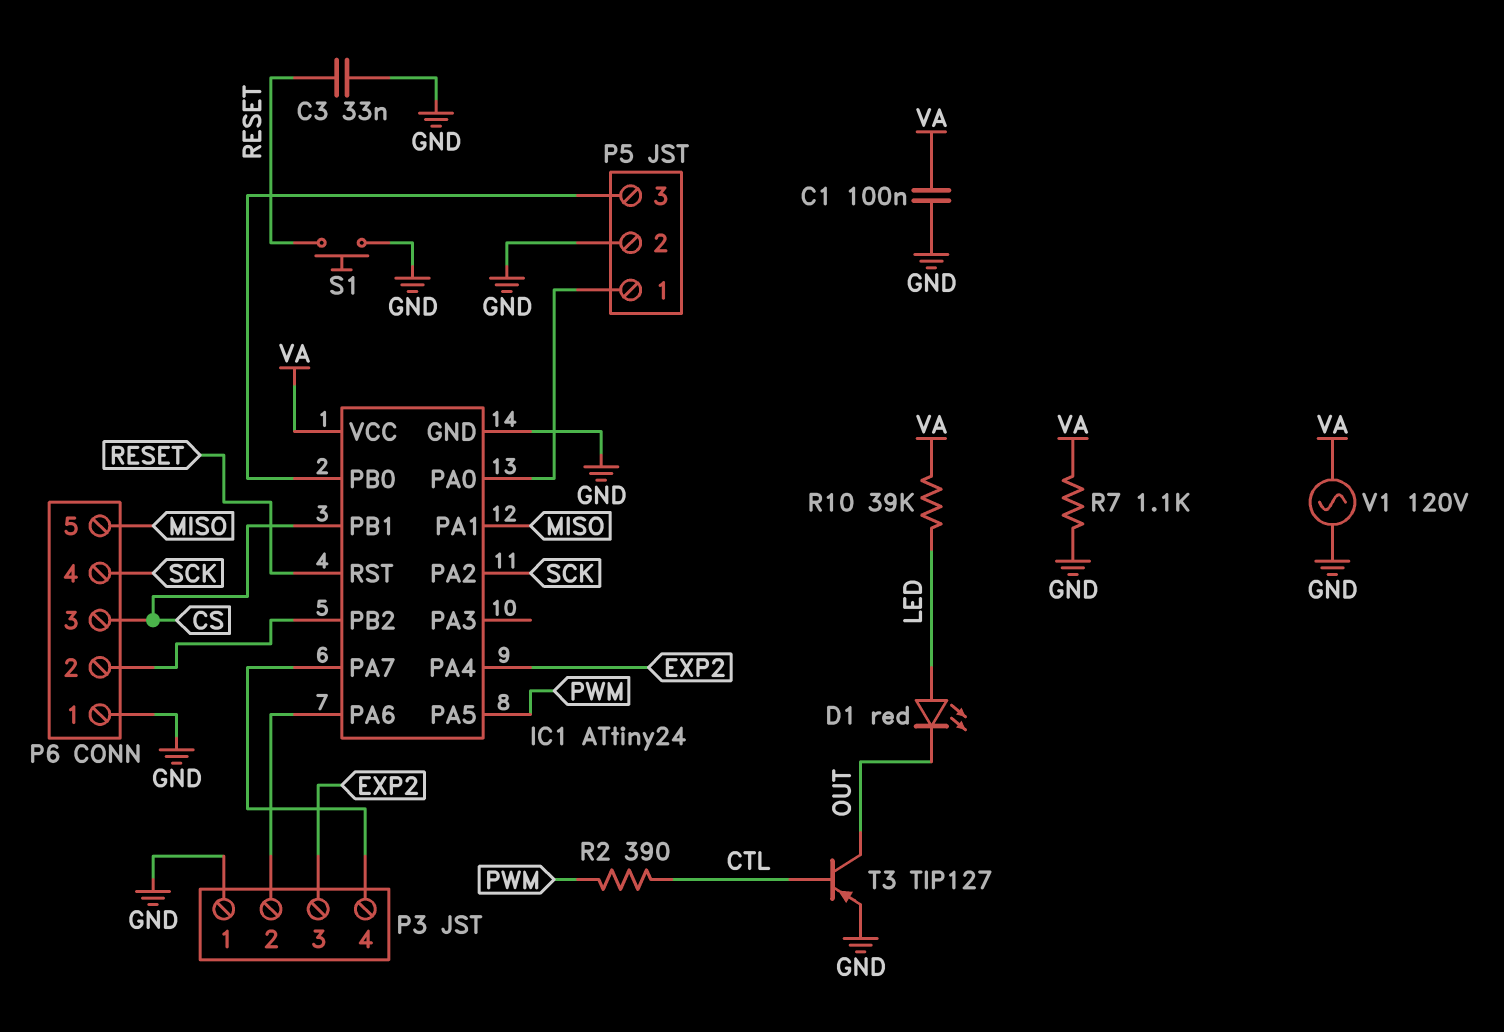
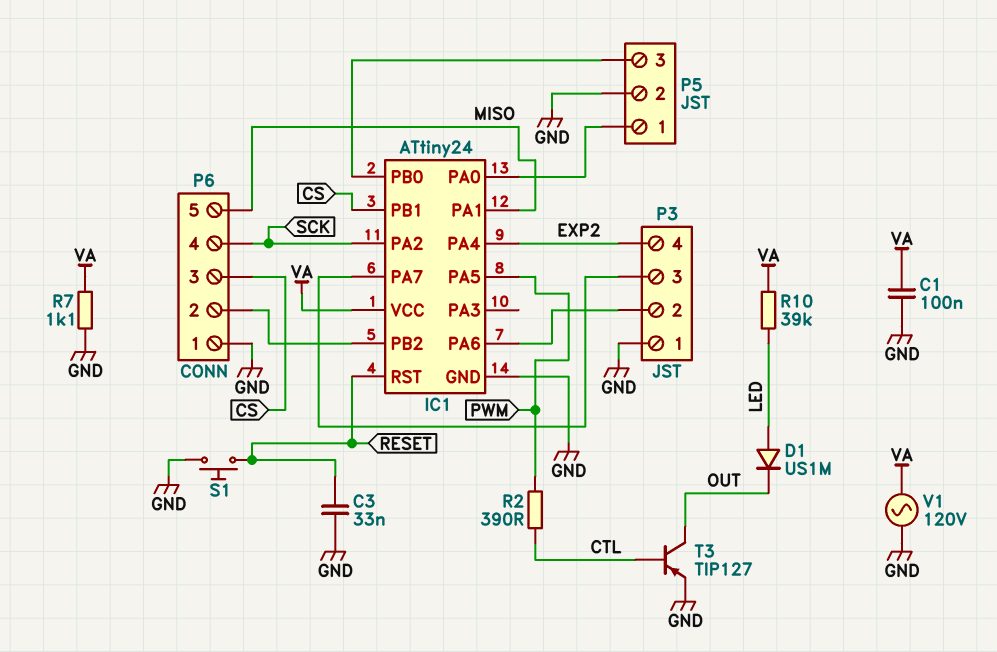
D1: LED red (A LED, K OUT) -> diode US1M (A LED, K OUT)
P3 pin 3: EXP2 -> IC1/PA7
P3 pin 4: IC1/PA7 -> EXP2

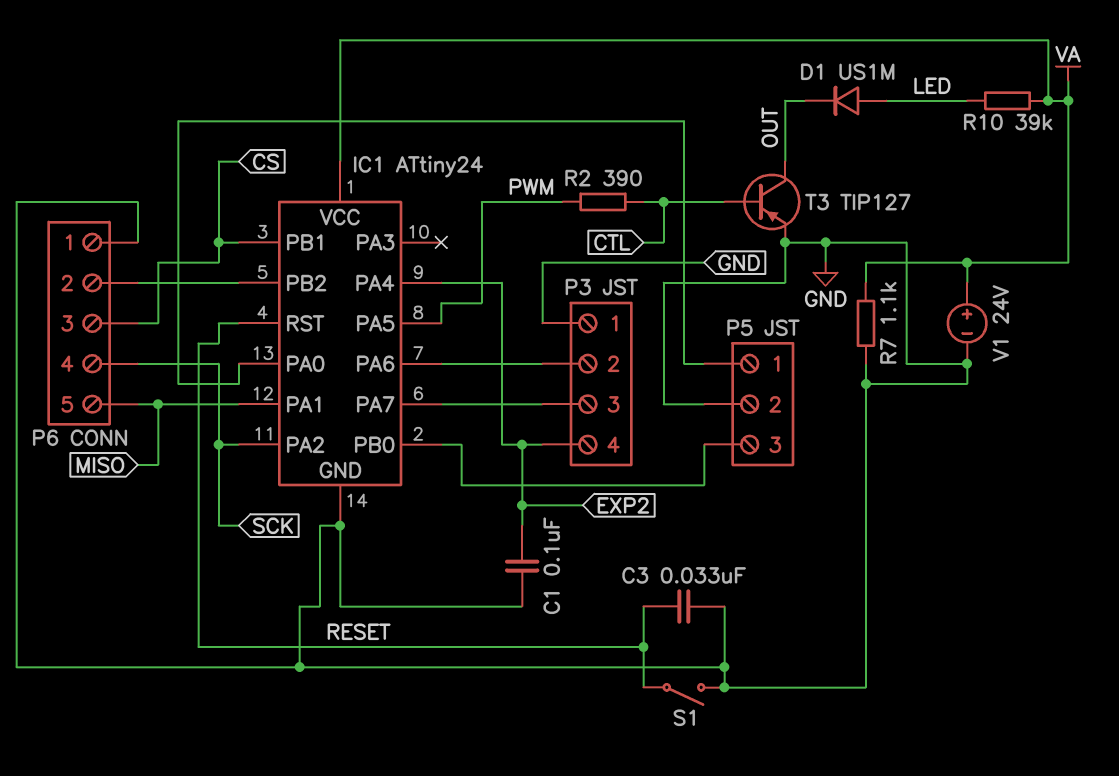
C1: 100nF (GND, VA) -> 100nF (EXP2, GND)
S1: button (GND, RESET) -> switch (GND, RESET)
V1: AC 120V (GND, VA) -> 24V (plus VA, minus GND)

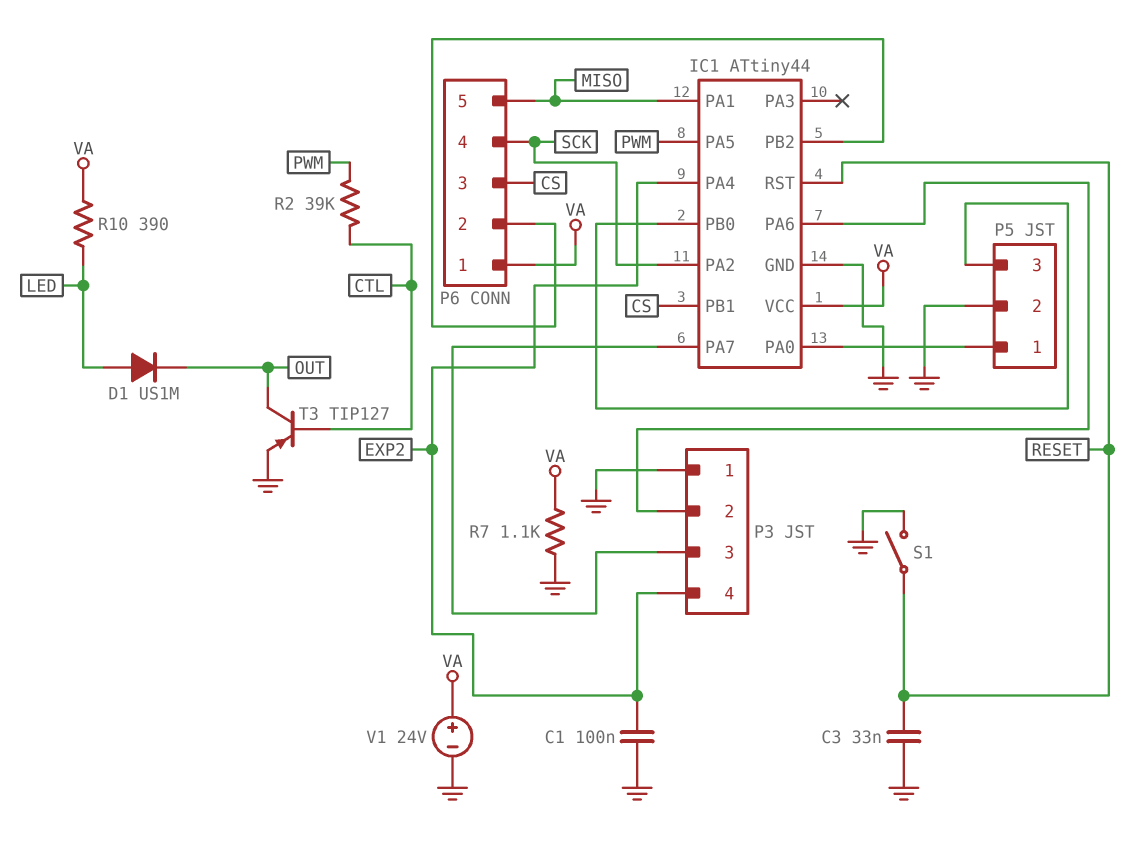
IC1: ATtiny24 -> ATtiny44
P6 pin 1: GND -> VA
R2: 390 (CTL, PWM) -> 39k (CTL, PWM)
R10: 39k (LED, VA) -> 390 (LED, VA)

